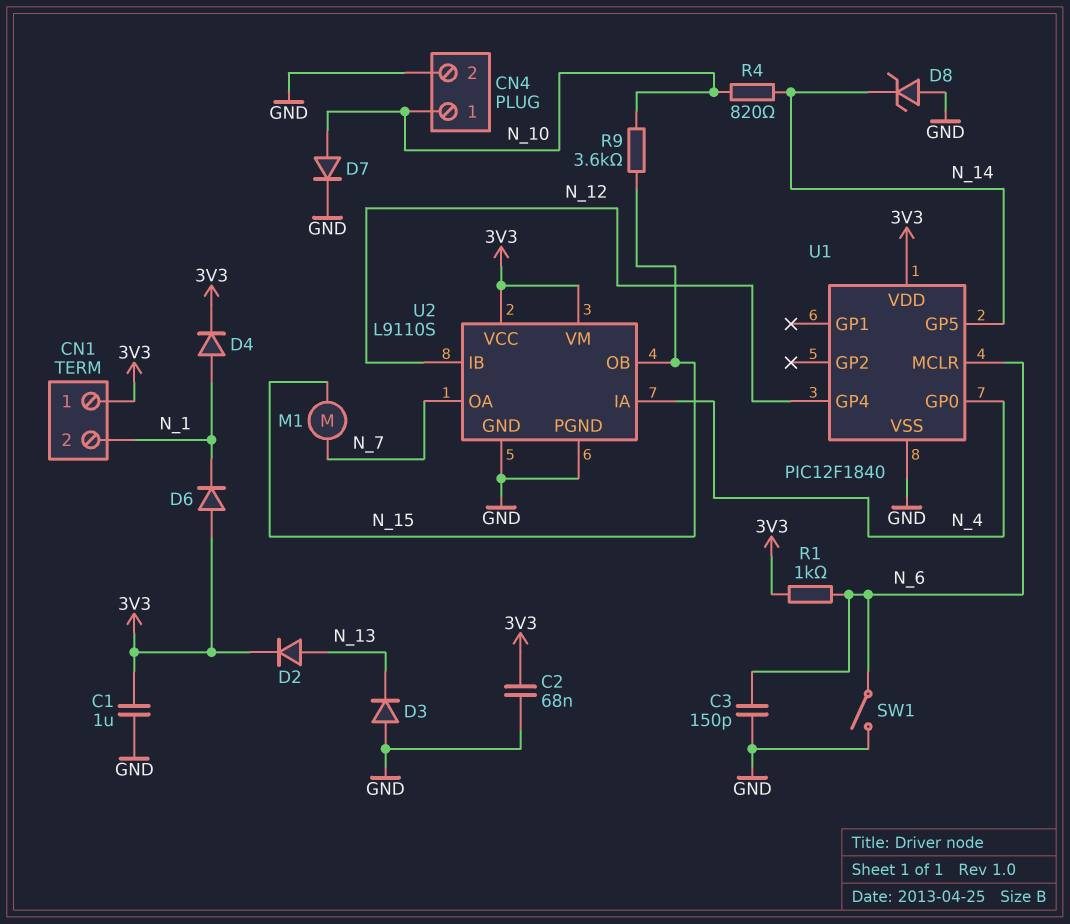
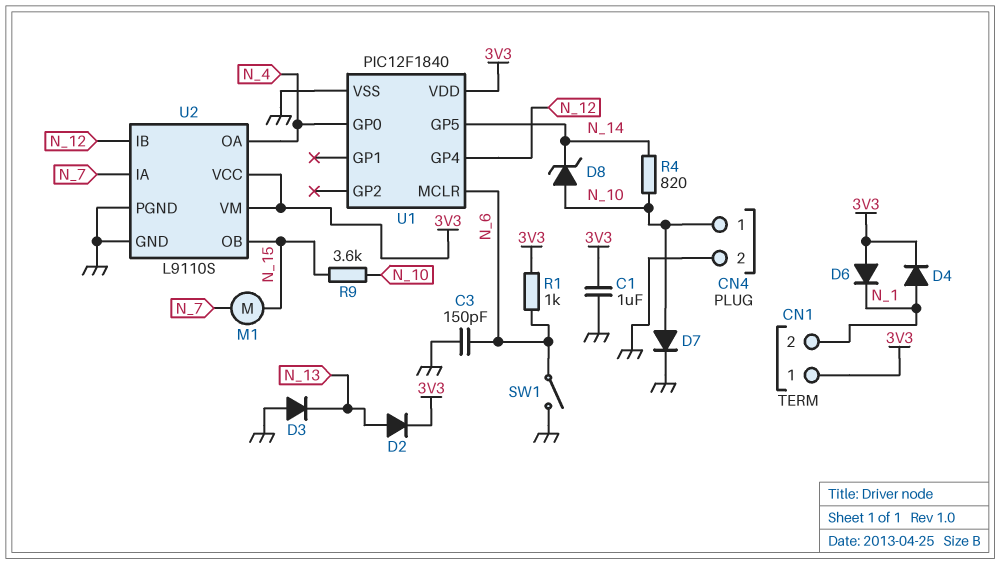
C2: 68nF (3V3, GND) -> none
D8: zener (A GND, K N_14) -> zener (A N_10, K N_14)
U2 pin IA: N_4 -> N_7
U2 pin OA: N_7 -> N_4

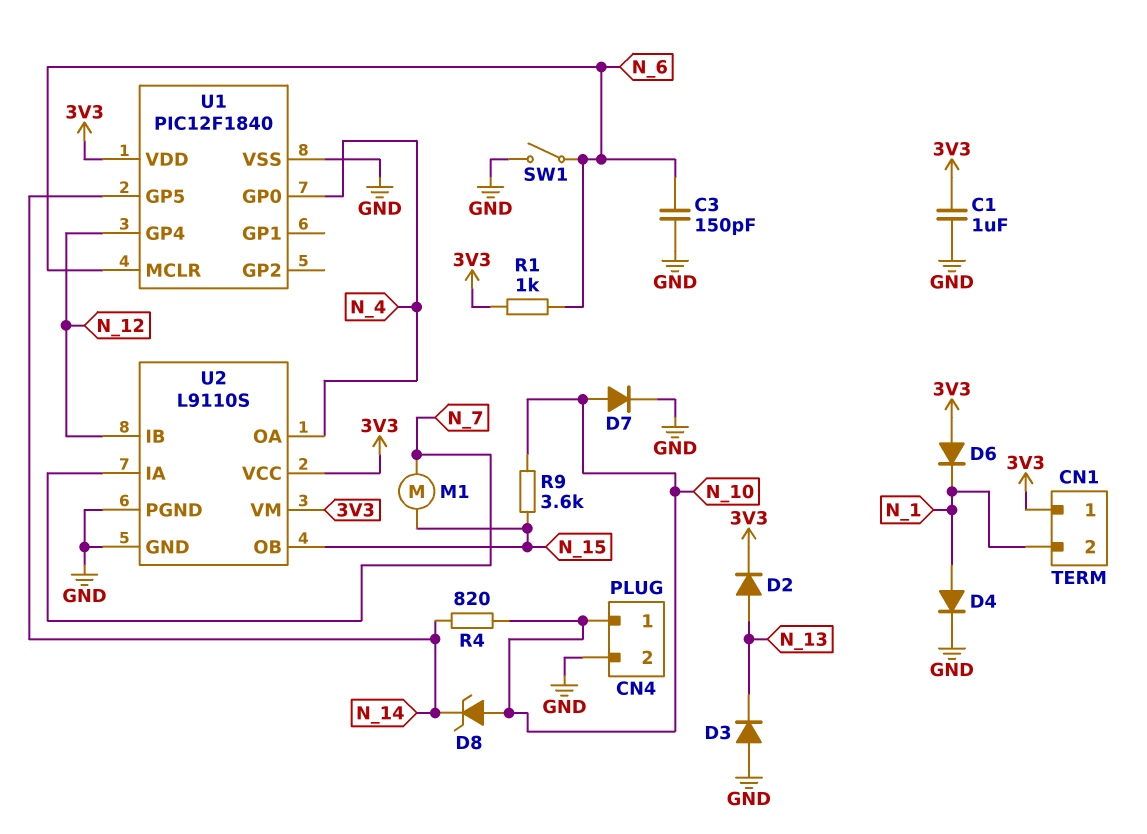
D4: diode (A N_1, K 3V3) -> diode (A N_1, K GND)

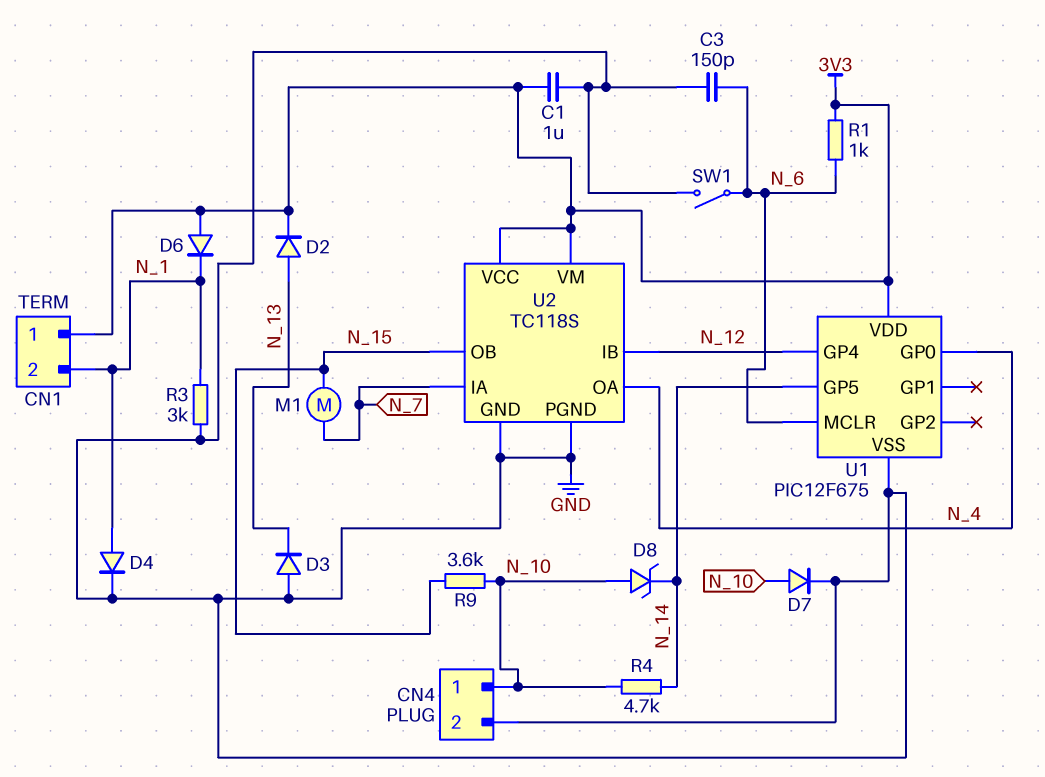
R3: none -> 3k (GND, N_1)
R4: 820 (N_10, N_14) -> 4.7k (N_10, N_14)
U1: PIC12F1840 -> PIC12F675
U2: L9110S -> TC118S

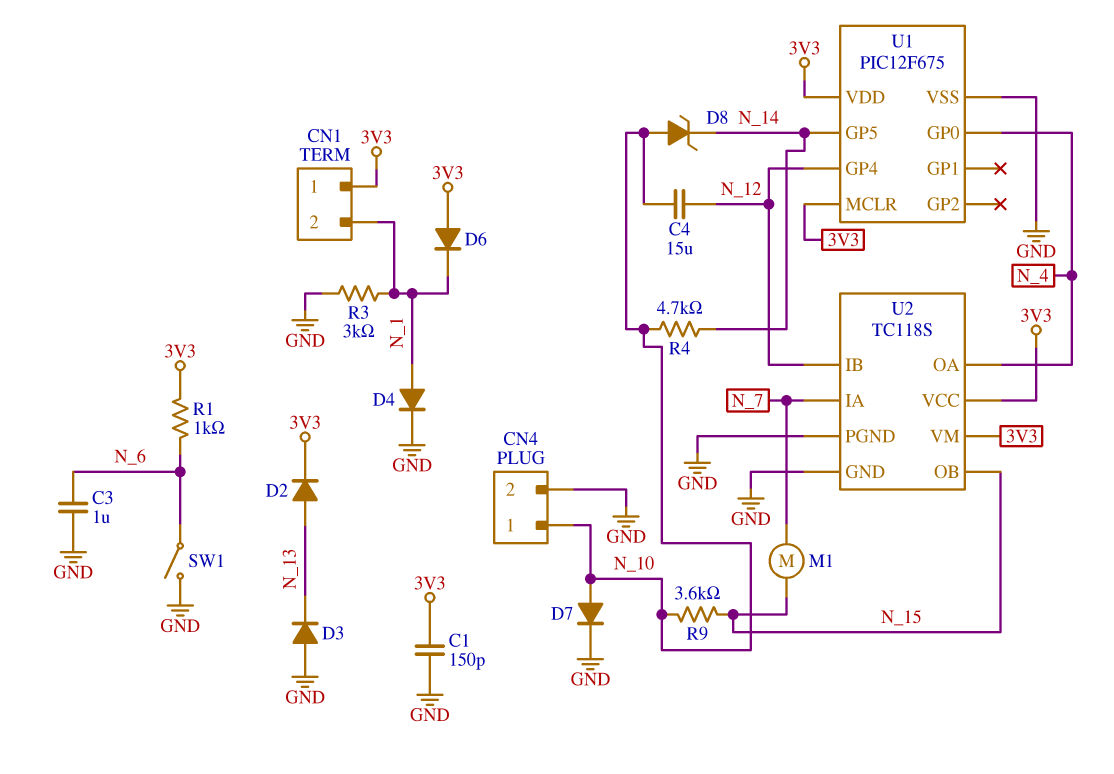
C1: 1uF (3V3, GND) -> 150pF (3V3, GND)
C3: 150pF (GND, N_6) -> 1uF (GND, N_6)
C4: none -> 15uF (N_10, N_12)
U1 pin MCLR: N_6 -> 3V3

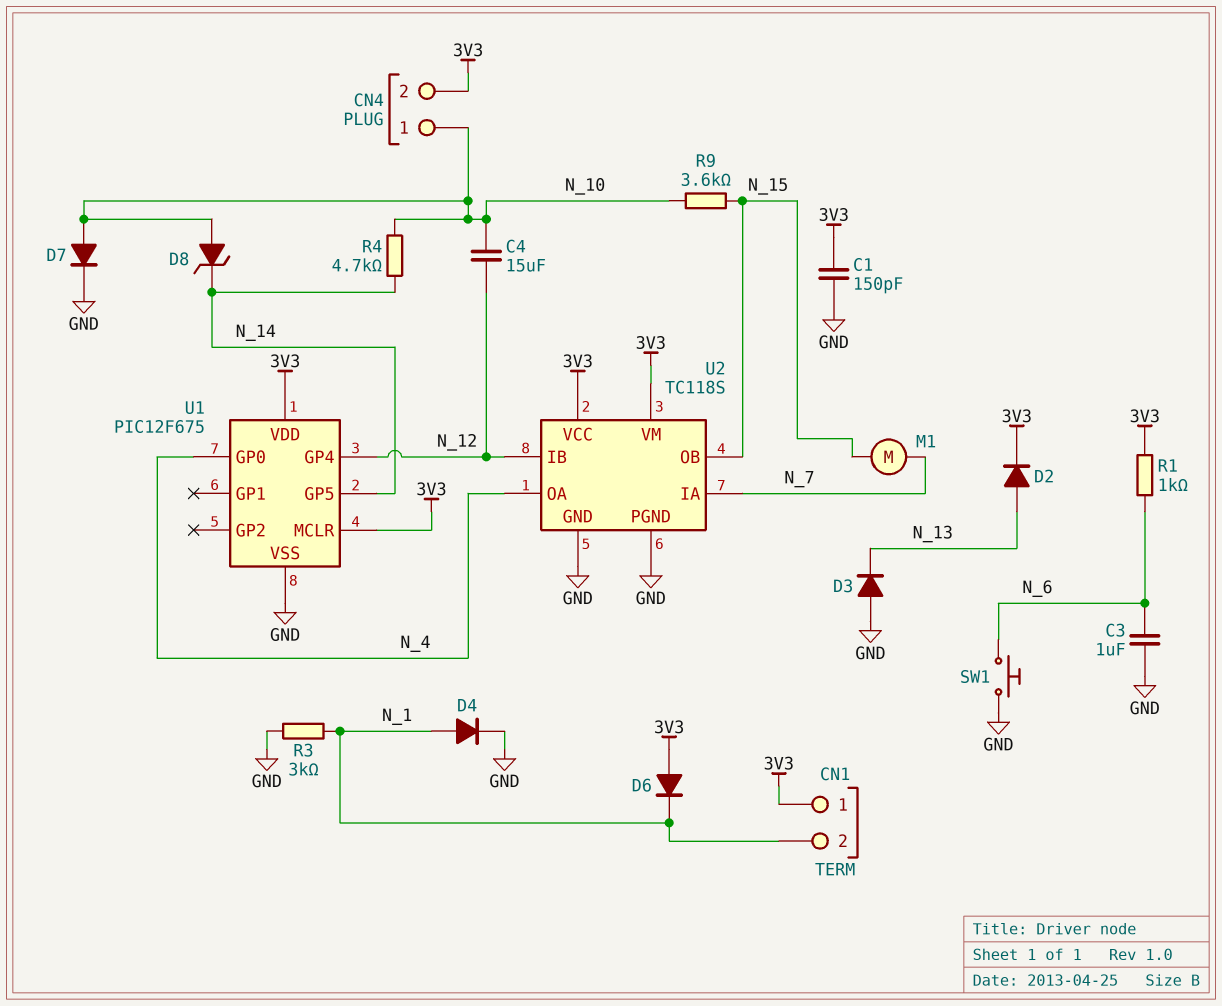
CN4 pin 2: GND -> 3V3
SW1: switch (GND, N_6) -> button (GND, N_6)

